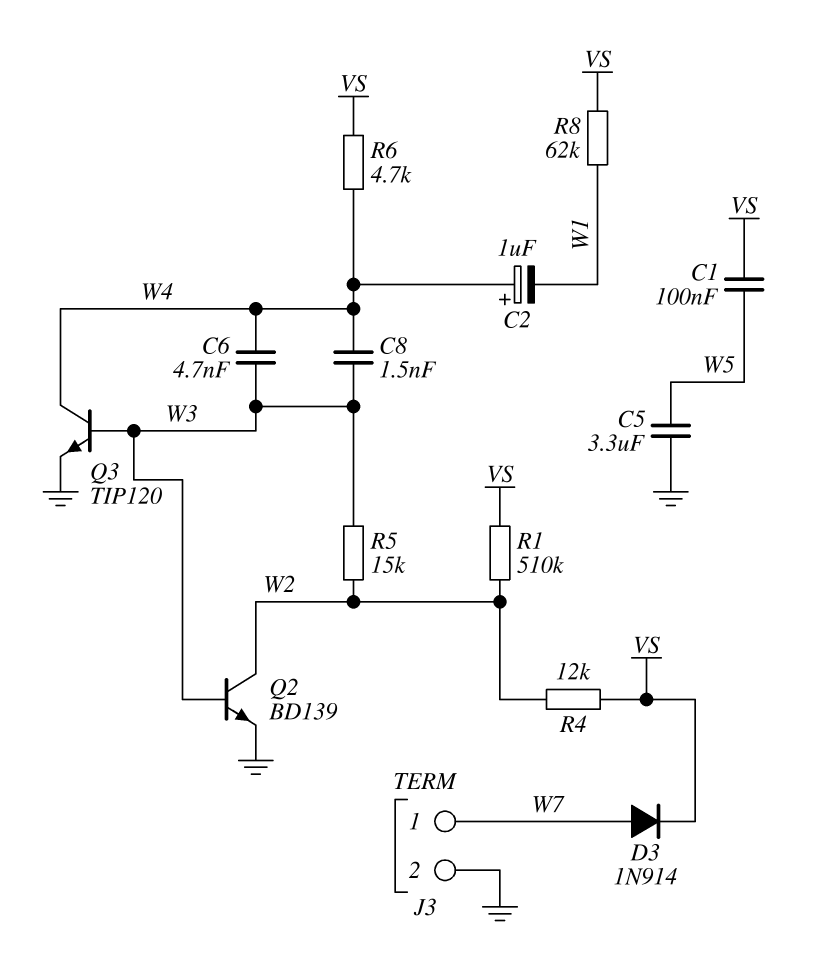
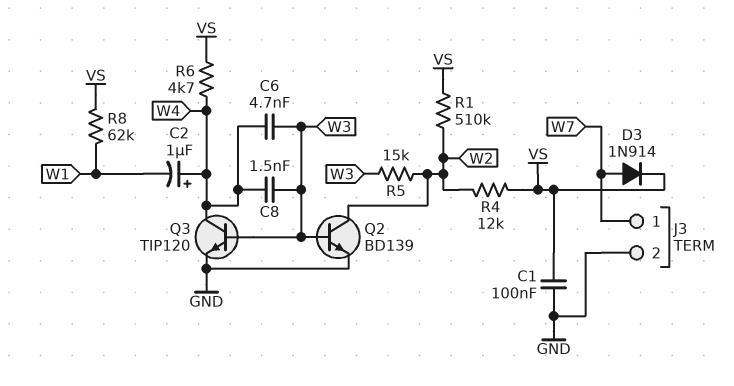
C1: 100nF (VS, W5) -> 100nF (GND, VS)
C5: 3.3uF (GND, W5) -> none

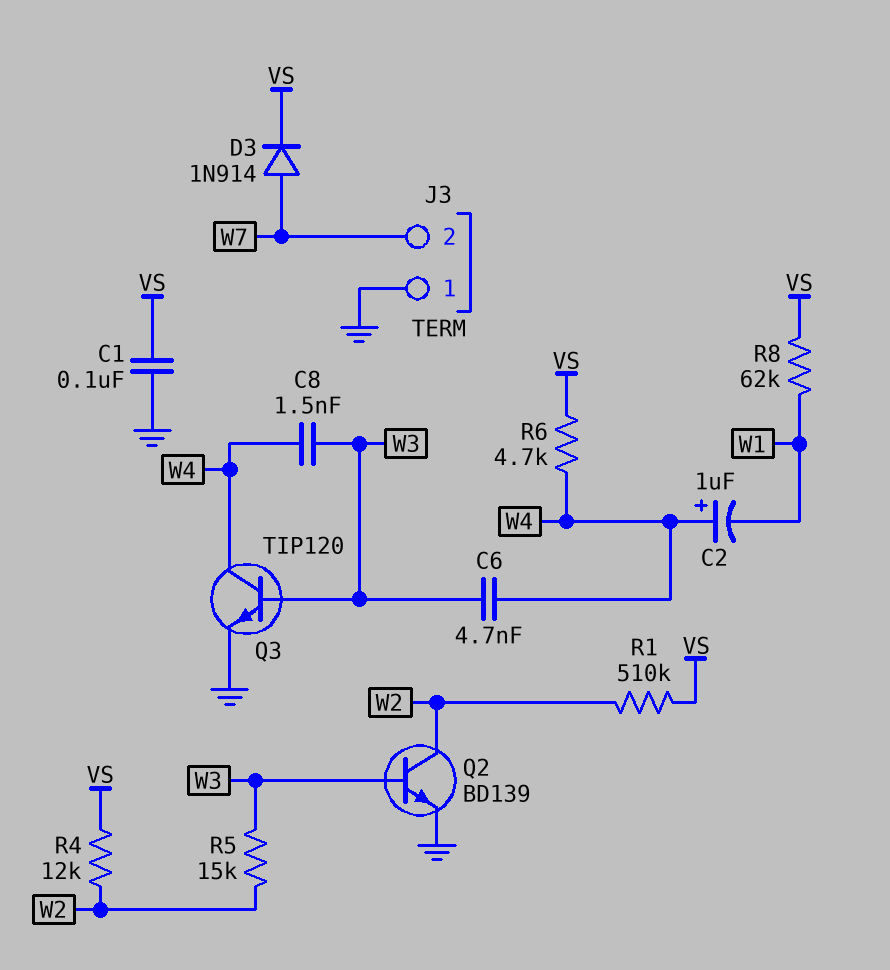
J3 pin 1: W7 -> GND
J3 pin 2: GND -> W7

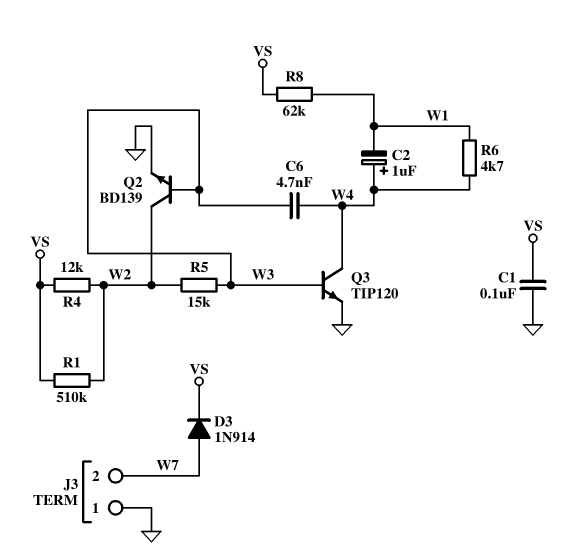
C8: 1.5nF (W3, W4) -> none
R6: 4.7k (VS, W4) -> 4.7k (W1, W4)

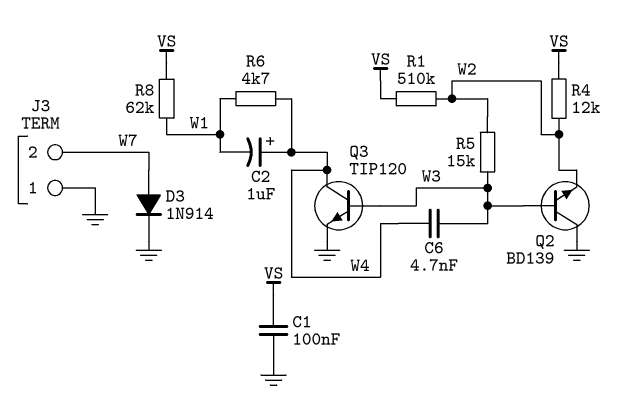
D3: diode 1N914 (A W7, K VS) -> diode 1N914 (A W7, K GND)
Q2: NPN BD139 (B W3, C W2, E GND) -> NPN BD139 (B W3, C GND, E W2)

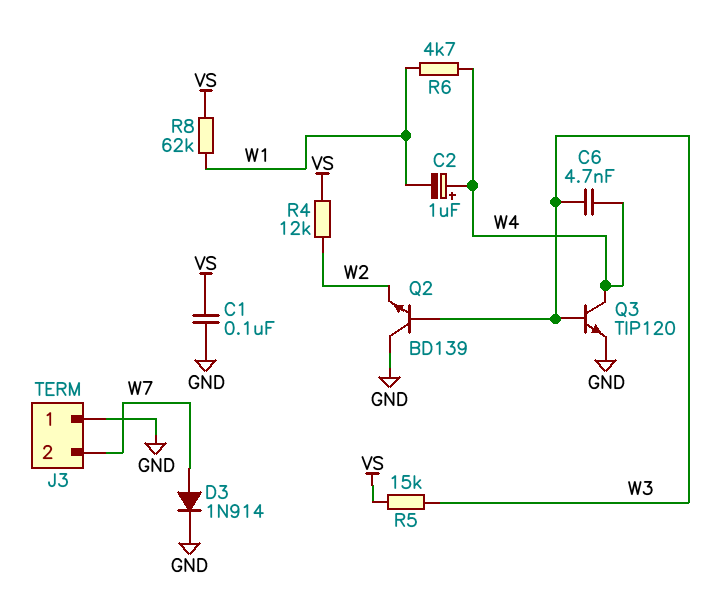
R1: 510k (VS, W2) -> none
R5: 15k (W2, W3) -> 15k (VS, W3)

